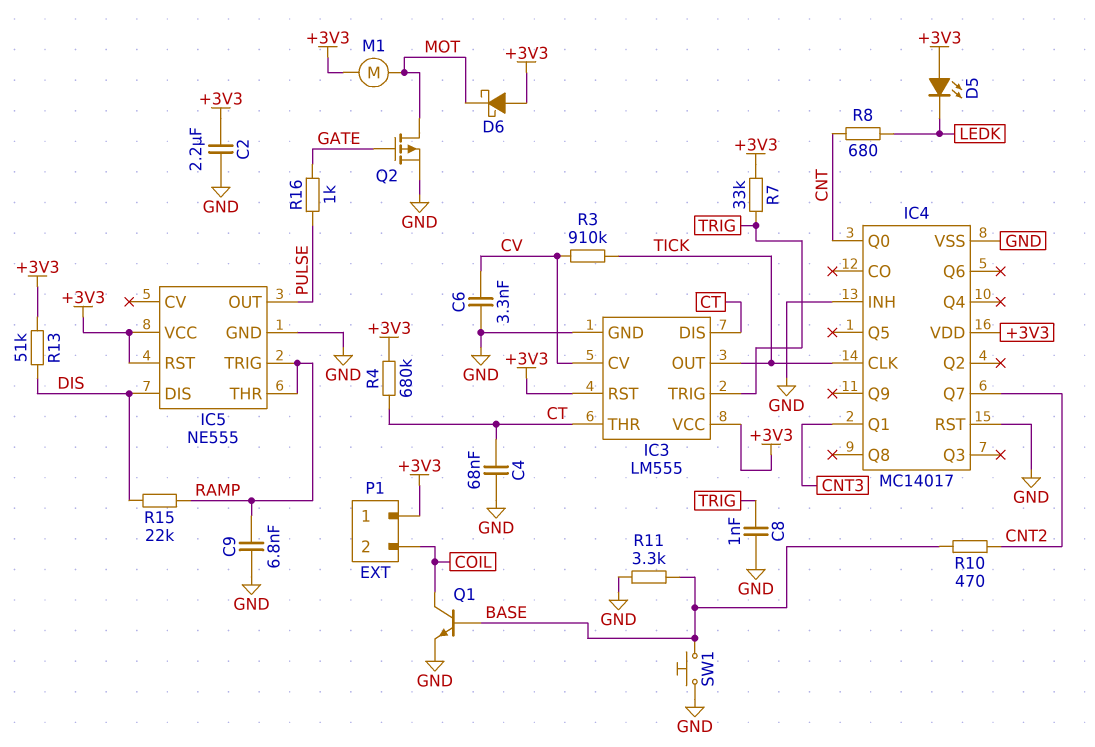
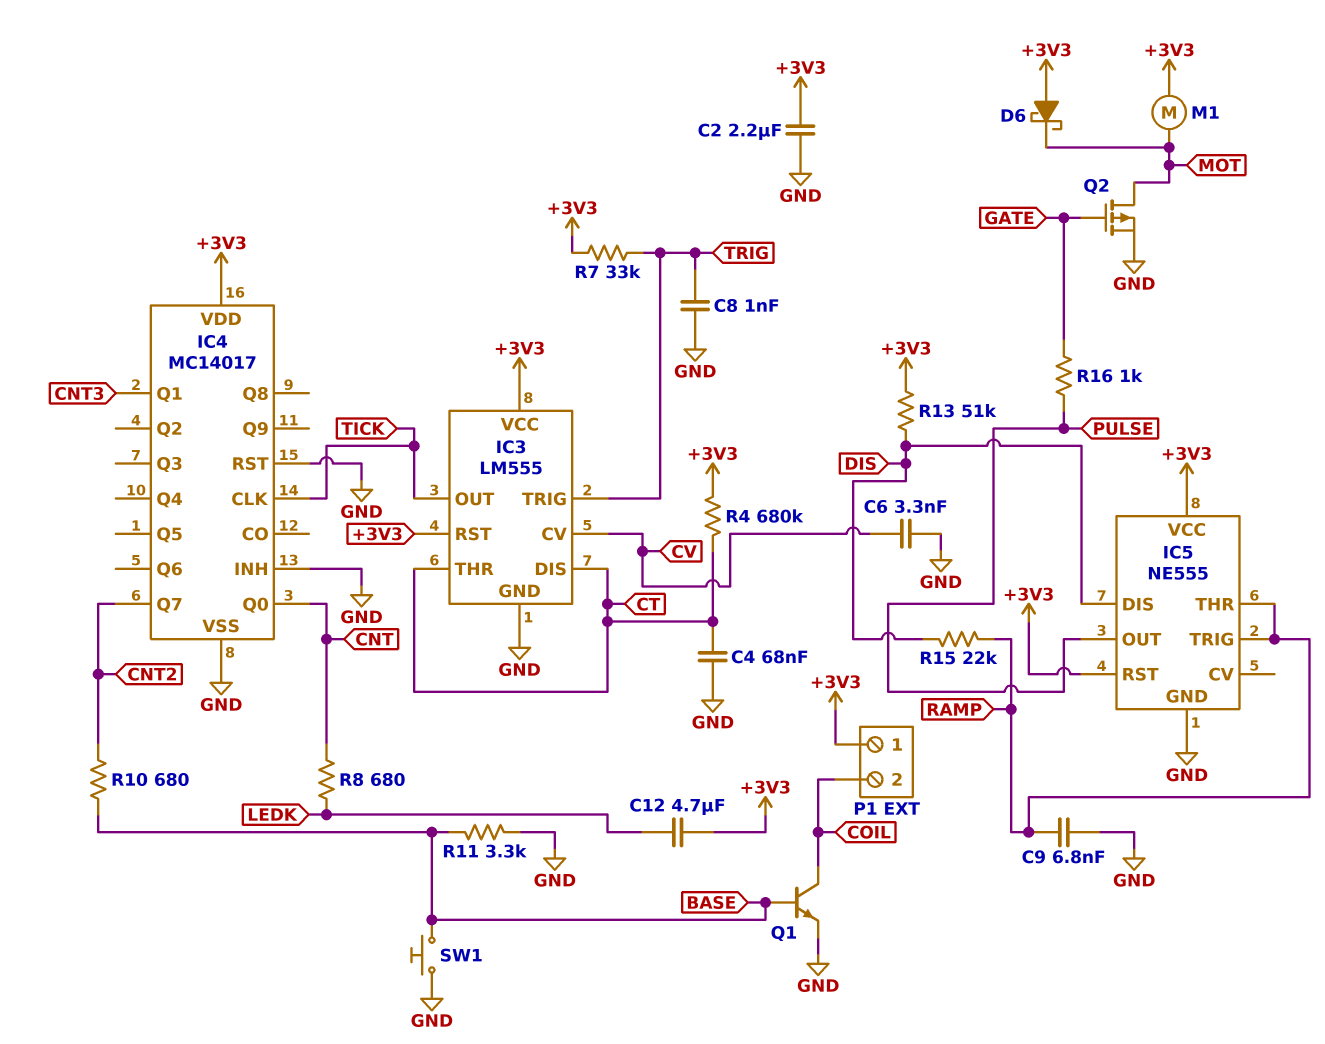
C12: none -> 4.7uF (+3V3, LEDK)
D5: LED (A +3V3, K LEDK) -> none
R3: 910k (CV, TICK) -> none
R10: 470 (BASE, CNT2) -> 680 (BASE, CNT2)

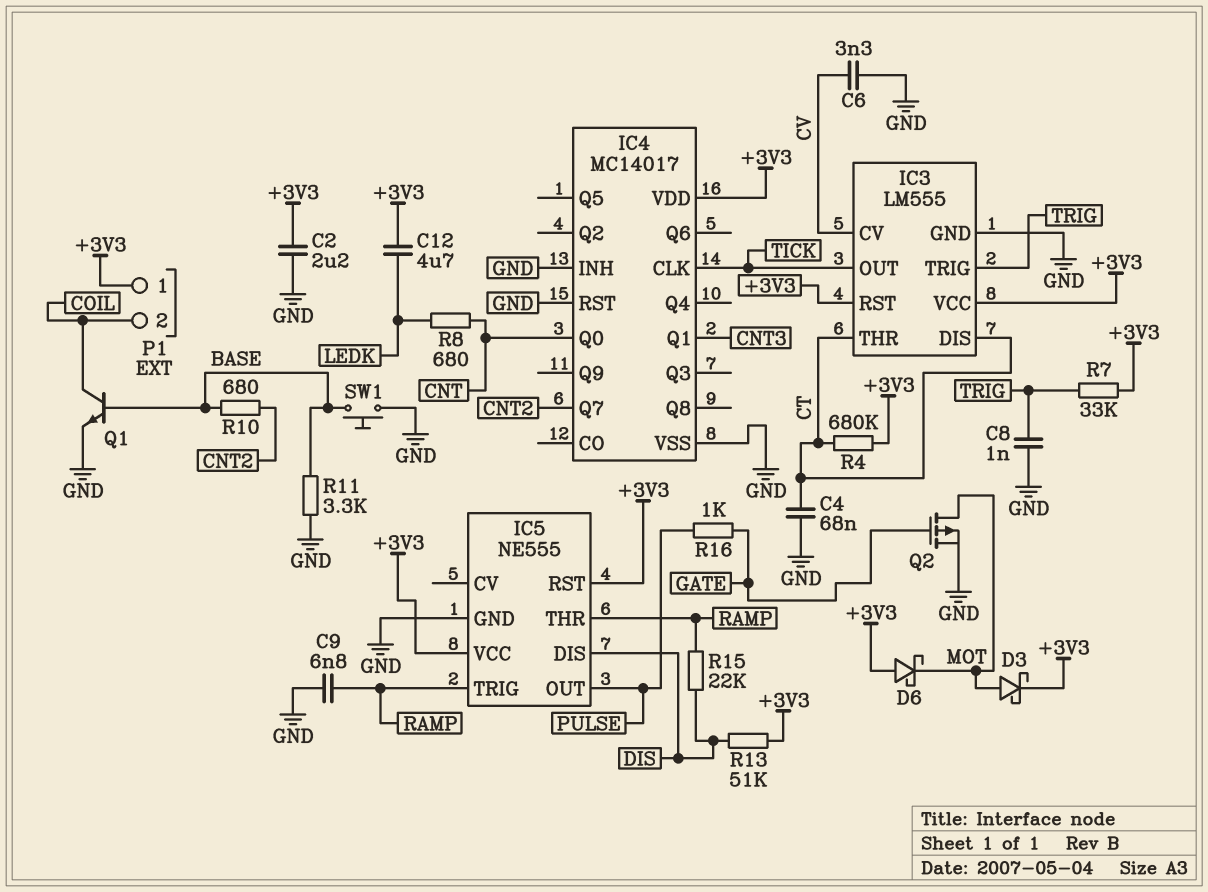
D3: none -> schottky (A MOT, K +3V3)
M1: motor (+3V3, MOT) -> none

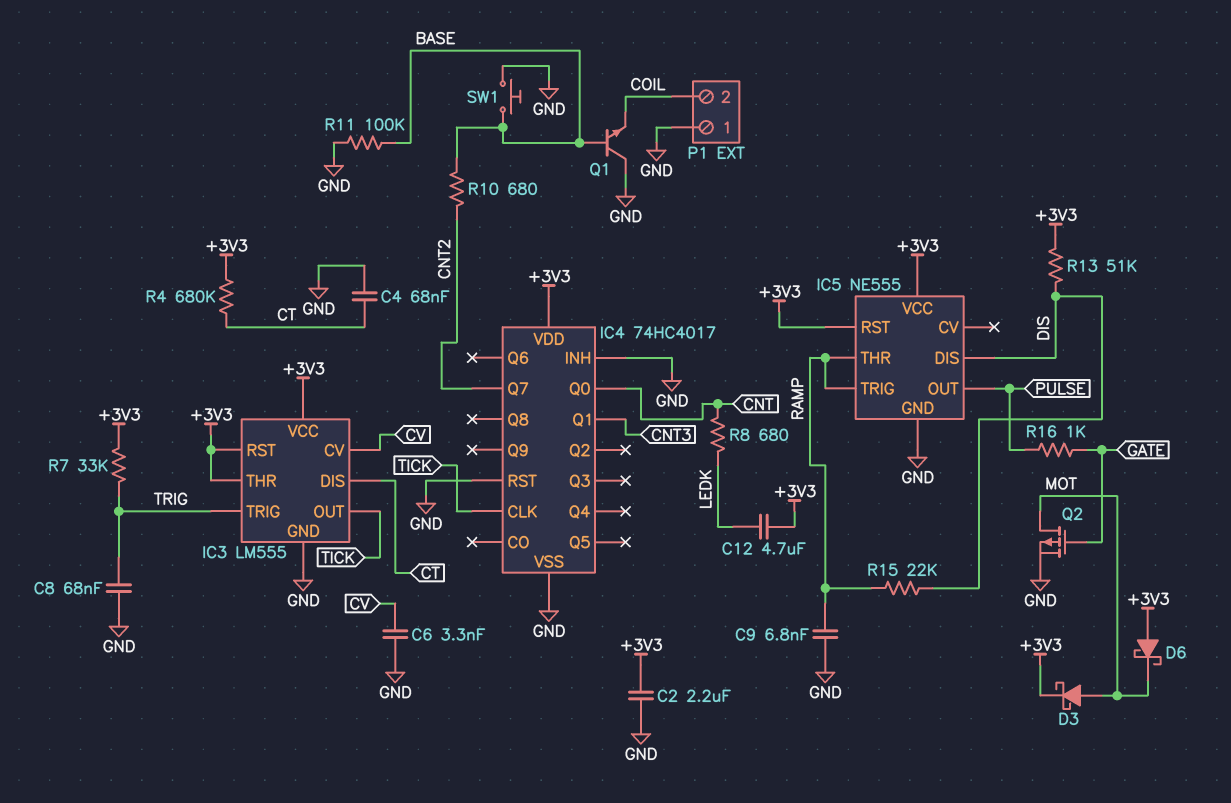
C8: 1nF (GND, TRIG) -> 68nF (GND, TRIG)
IC3 pin THR: CT -> +3V3
IC4: MC14017 -> 74HC4017
P1 pin 1: +3V3 -> GND
Q1: NPN (B BASE, C COIL, E GND) -> NPN (B BASE, C GND, E COIL)
R11: 3.3k (BASE, GND) -> 100k (BASE, GND)

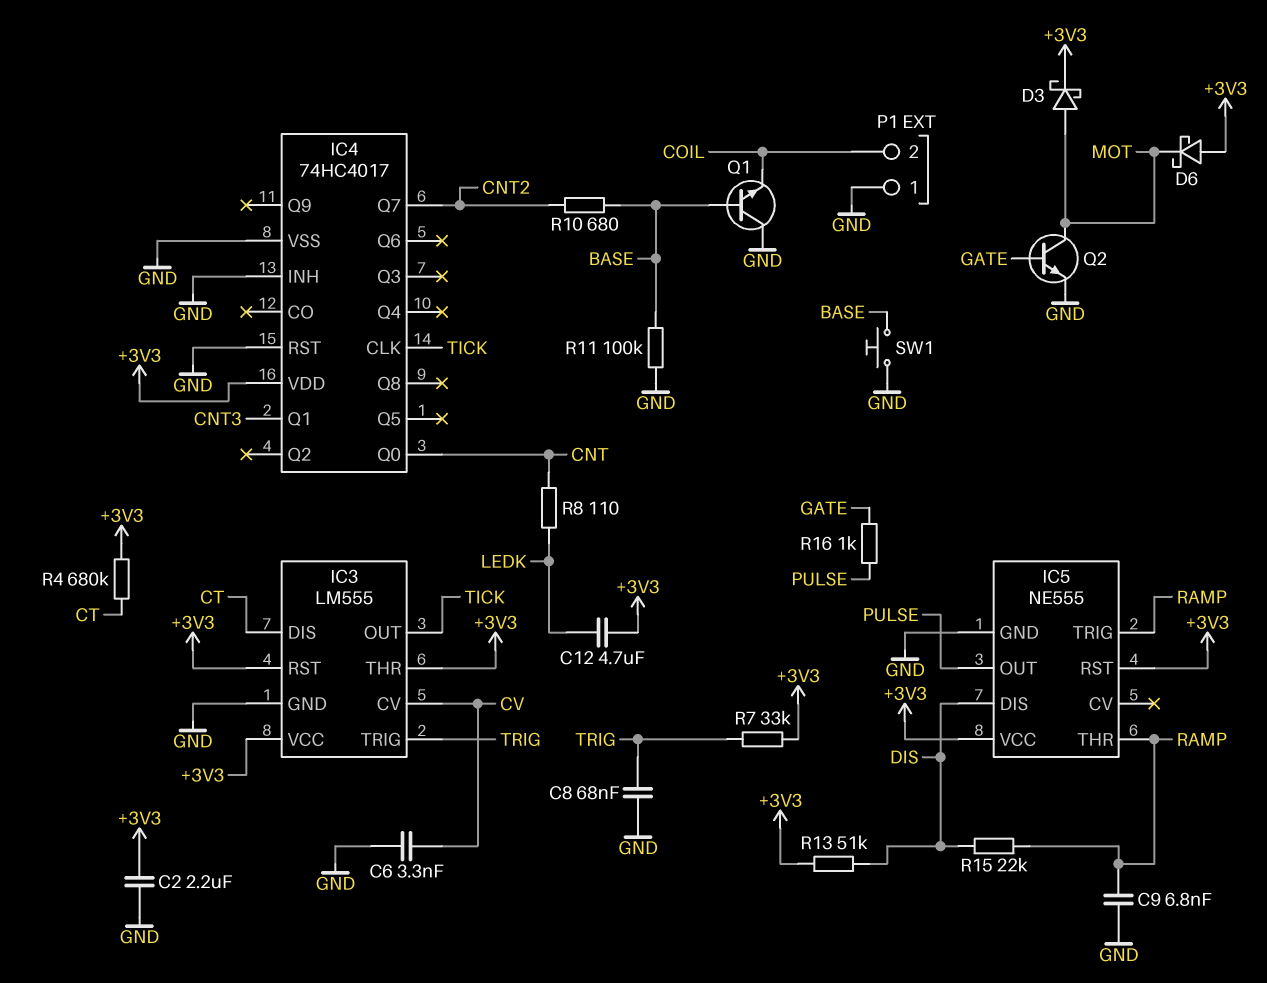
C4: 68nF (CT, GND) -> none
Q2: PMOS (G GATE, D MOT, S GND) -> NPN (B GATE, C MOT, E GND)
R8: 680 (CNT, LEDK) -> 110 (CNT, LEDK)

